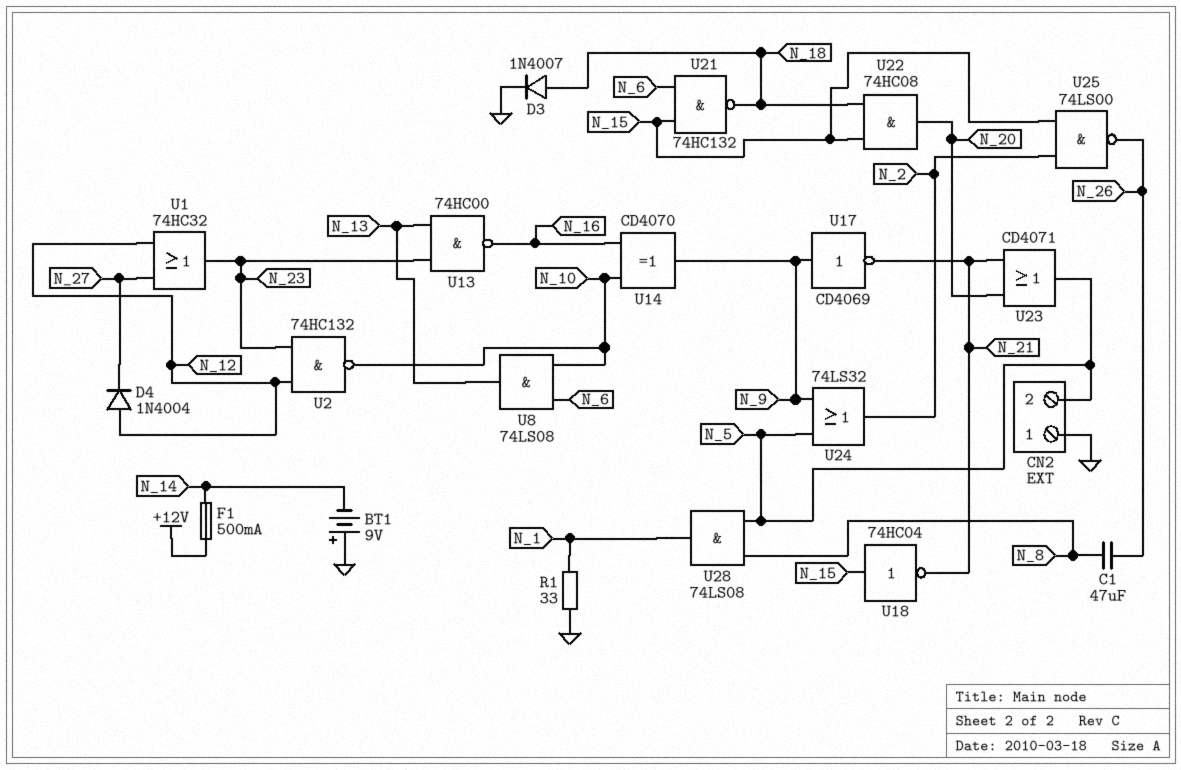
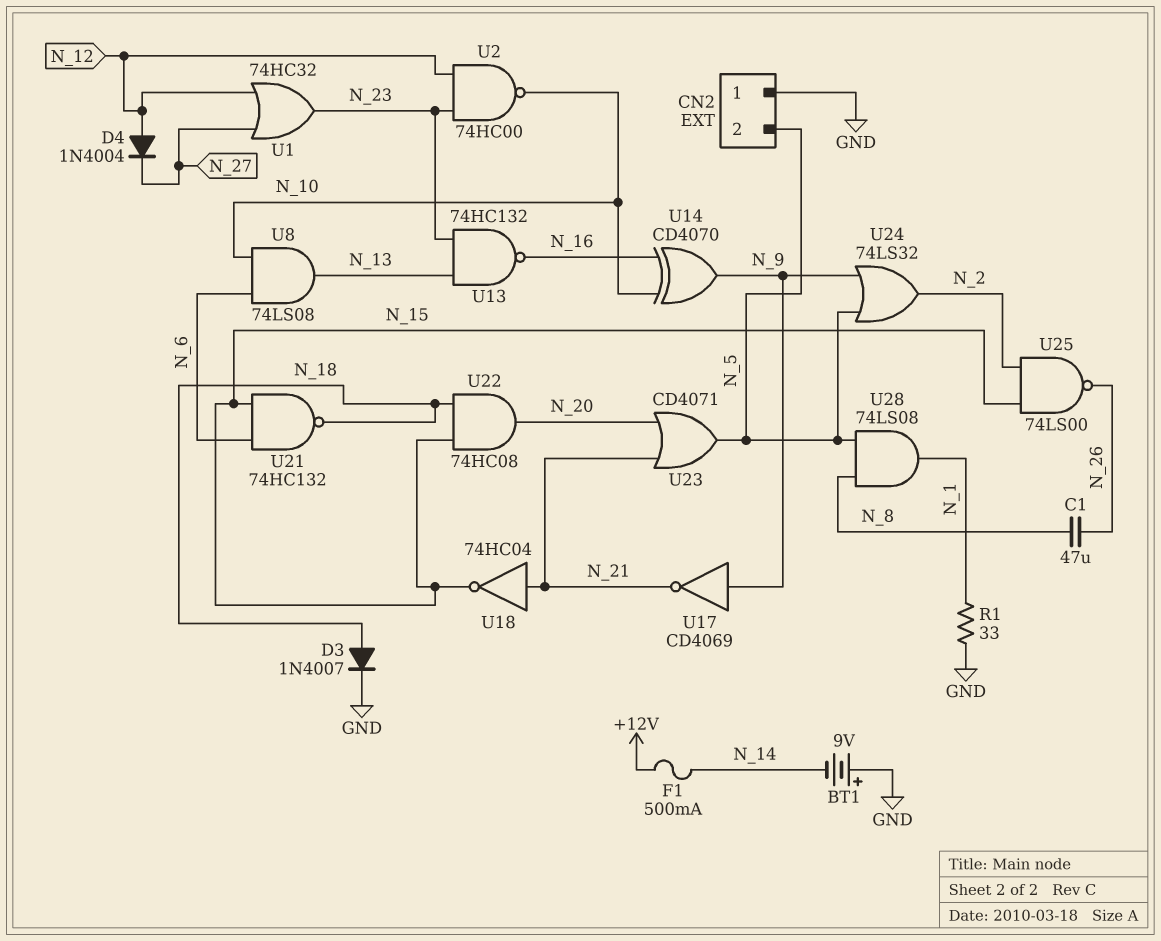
U2: NAND 74HC132 (in N_12, in N_23, out N_10) -> NAND 74HC00 (in N_12, in N_23, out N_10)
U13: NAND 74HC00 (in N_13, in N_23, out N_16) -> NAND 74HC132 (in N_13, in N_23, out N_16)
U18: NOT 74HC04 (in N_15, out N_21) -> NOT 74HC04 (in N_21, out N_15)

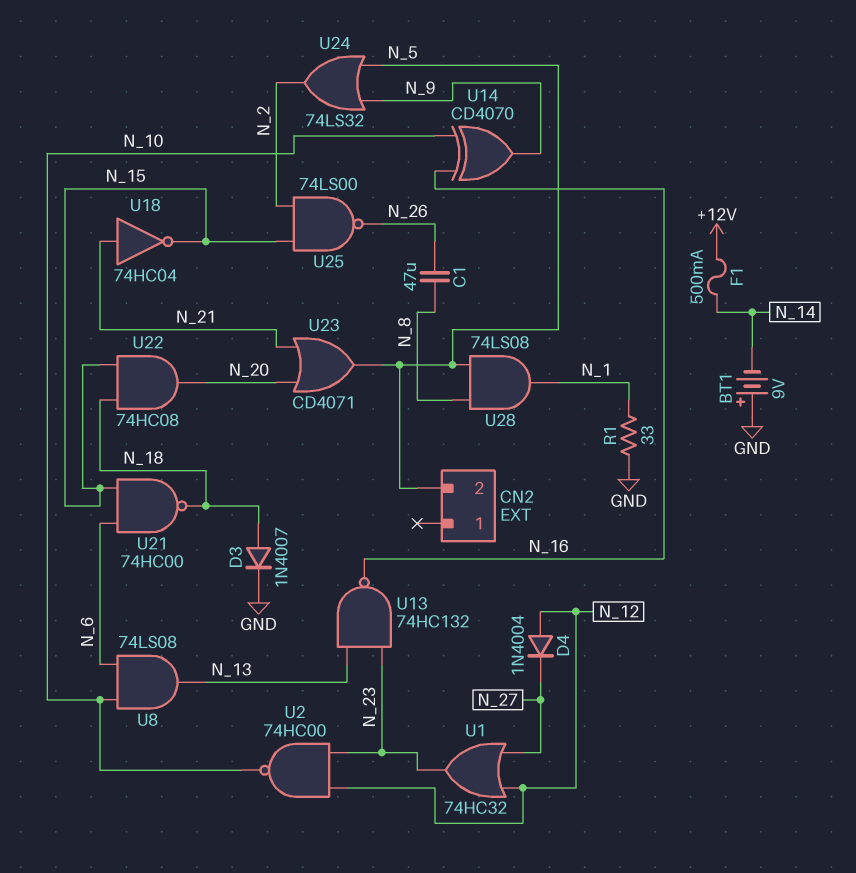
CN2 pin 1: GND -> none
U17: NOT CD4069 (in N_9, out N_21) -> none
U21: NAND 74HC132 (in N_6, in N_15, out N_18) -> NAND 74HC00 (in N_6, in N_15, out N_18)

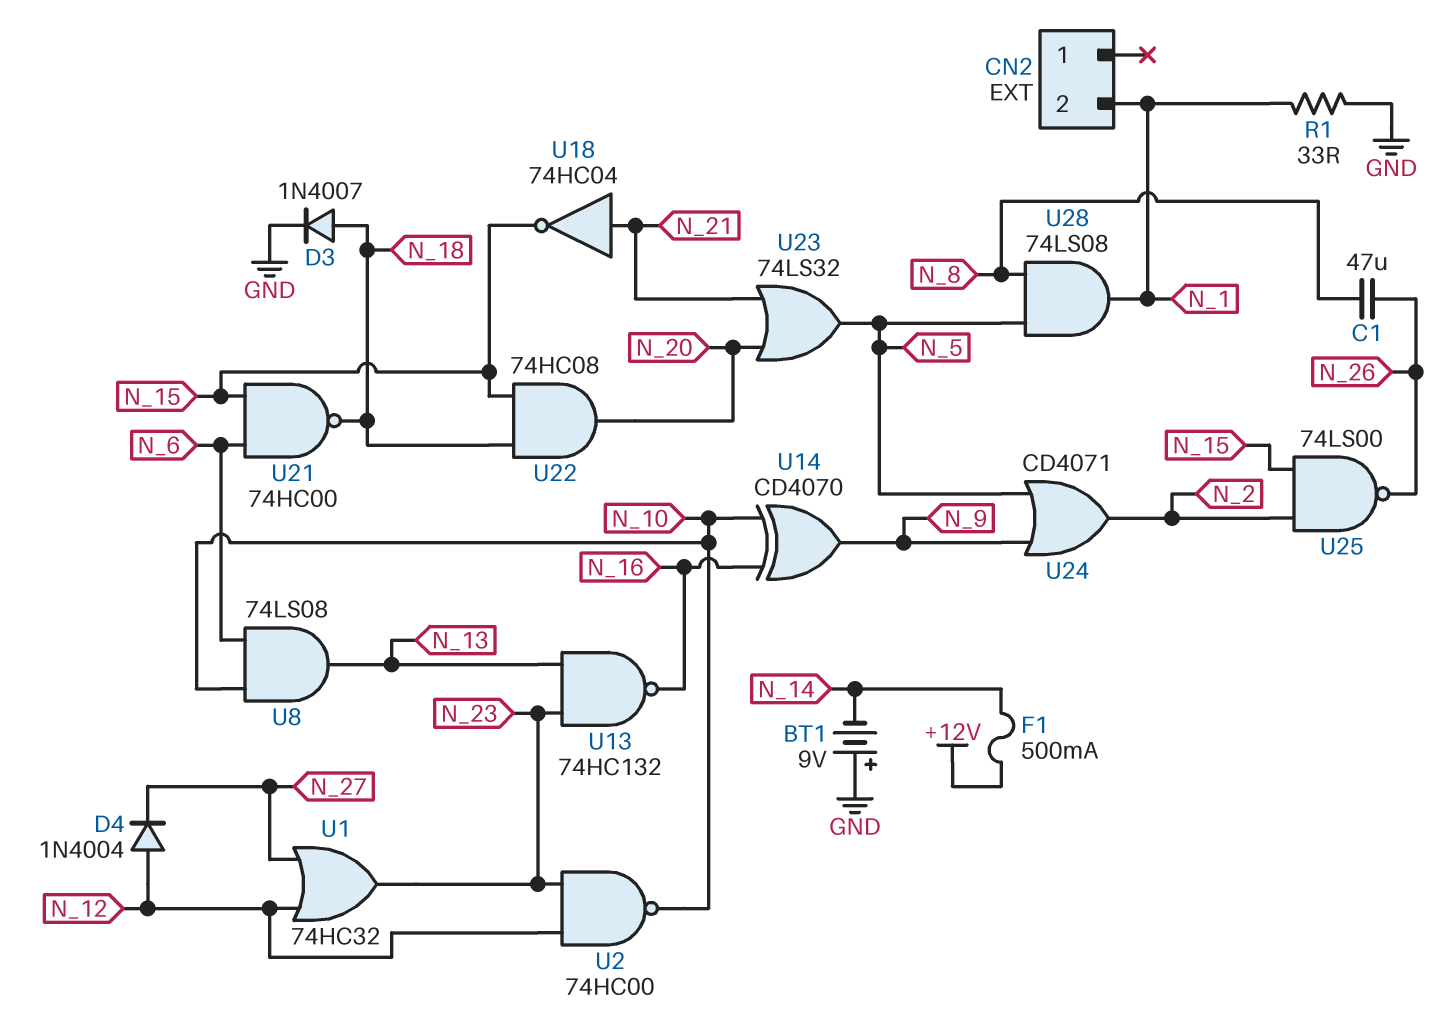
CN2 pin 2: N_5 -> N_1
U23: OR CD4071 (in N_20, in N_21, out N_5) -> OR 74LS32 (in N_20, in N_21, out N_5)
U24: OR 74LS32 (in N_5, in N_9, out N_2) -> OR CD4071 (in N_5, in N_9, out N_2)

